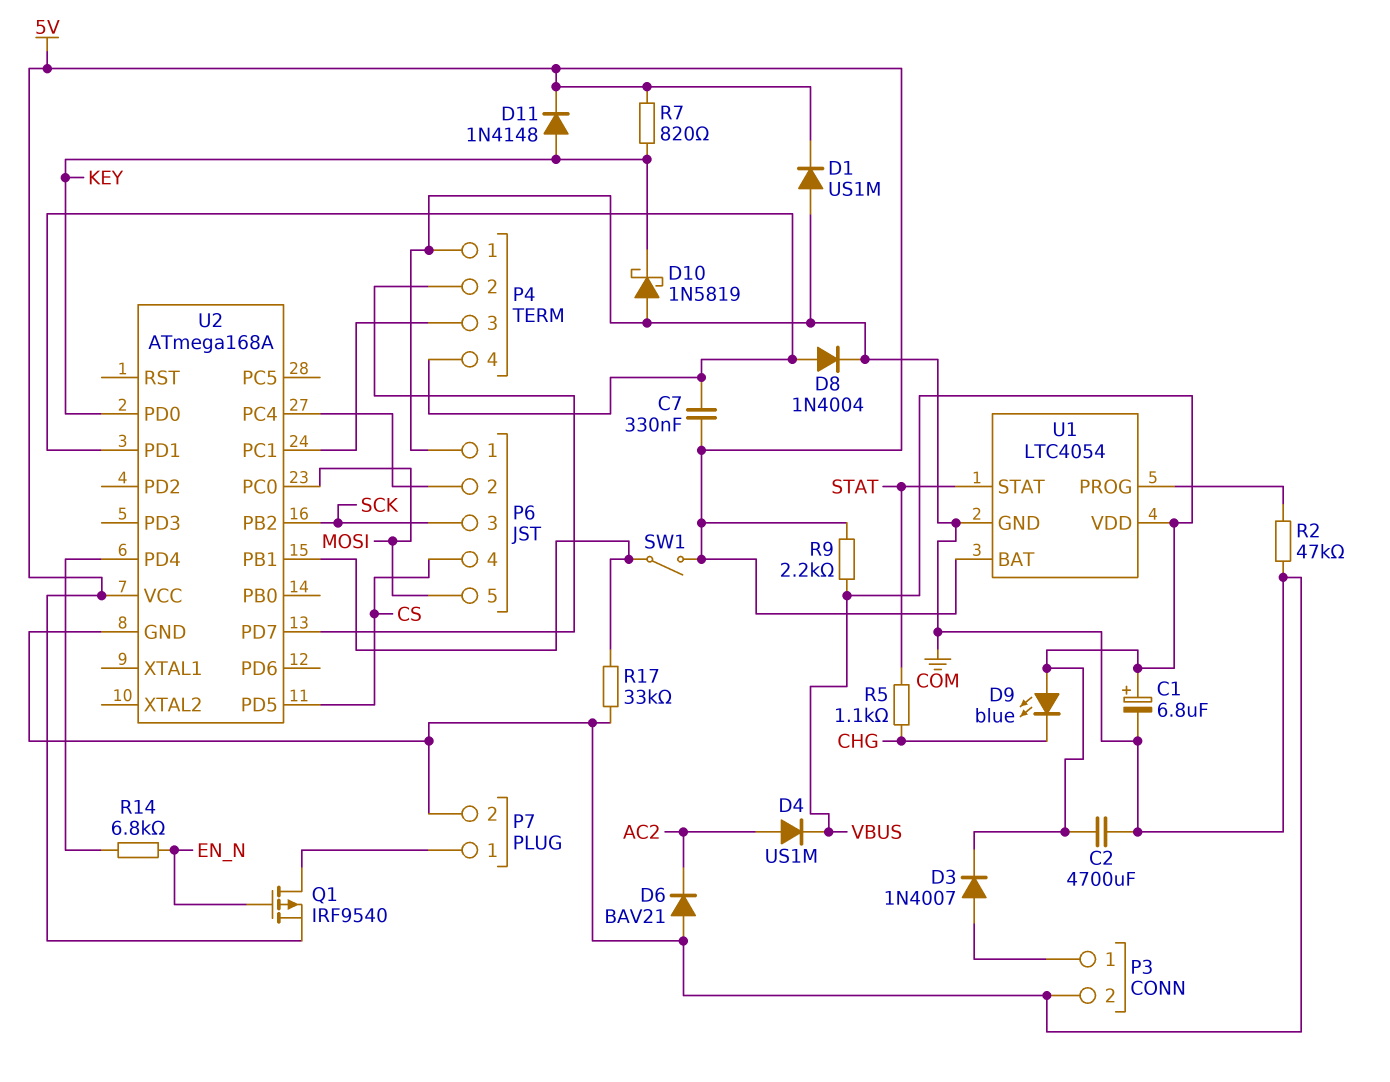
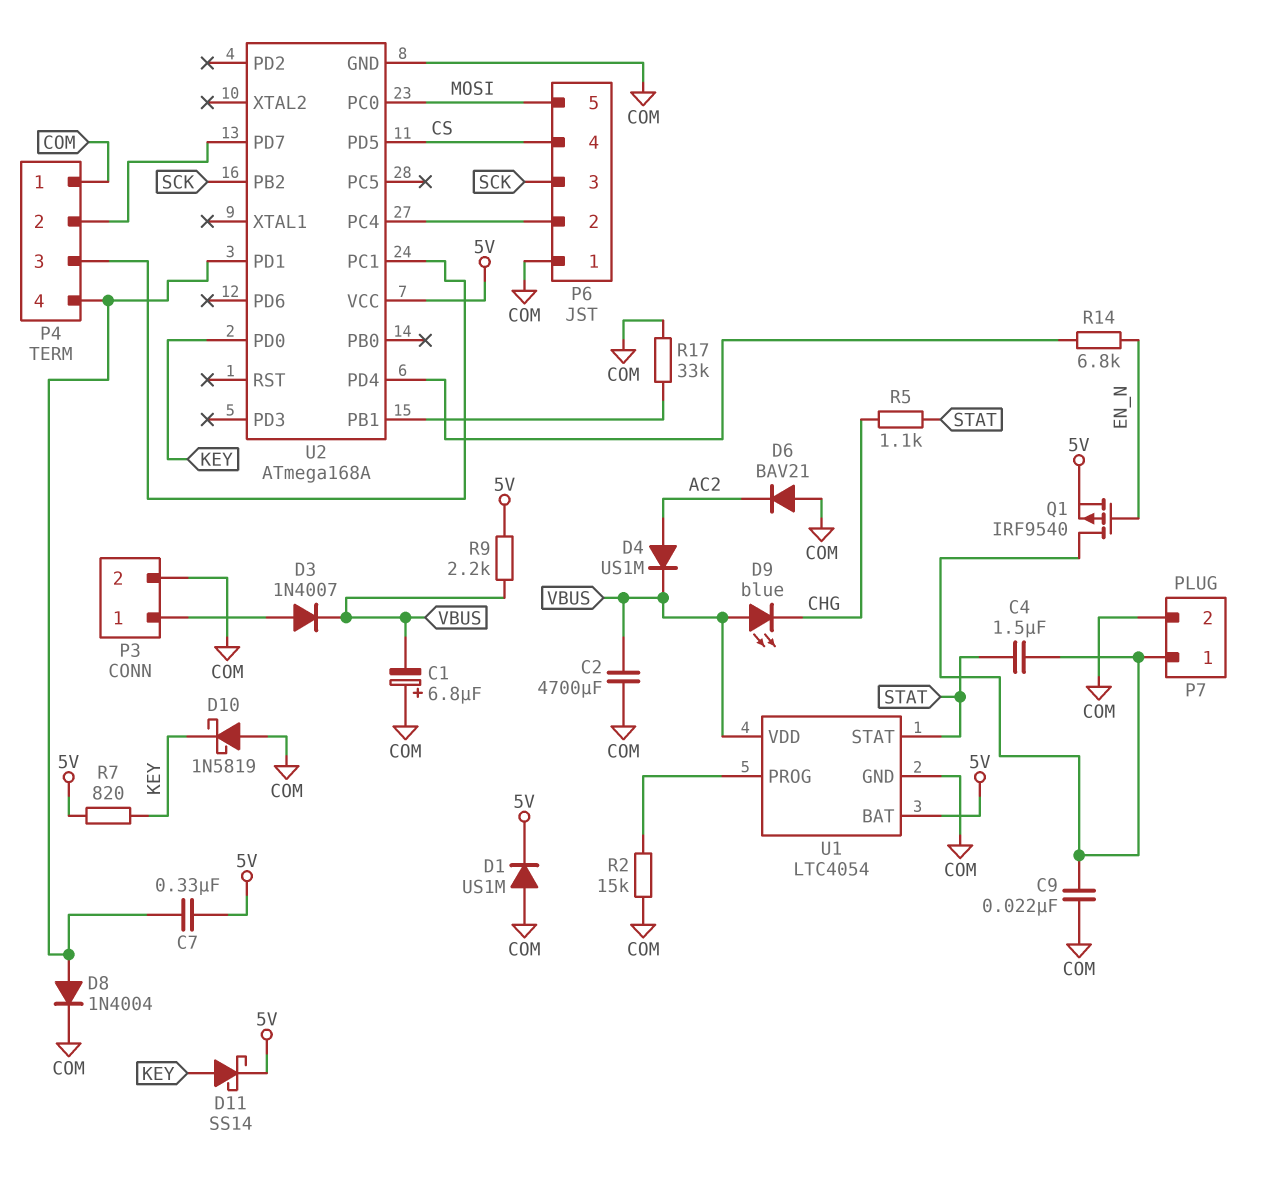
C1: 6.8uF (plus VBUS, minus COM) -> 6.8uF (plus COM, minus VBUS)
C4: none -> 1.5uF (P7/1, STAT)
C9: none -> 22nF (COM, P7/1)
D11: diode 1N4148 (A KEY, K 5V) -> schottky SS14 (A KEY, K 5V)
R2: 47k (COM, U1/PROG) -> 15k (COM, U1/PROG)
SW1: switch (5V, U2/PB1) -> none

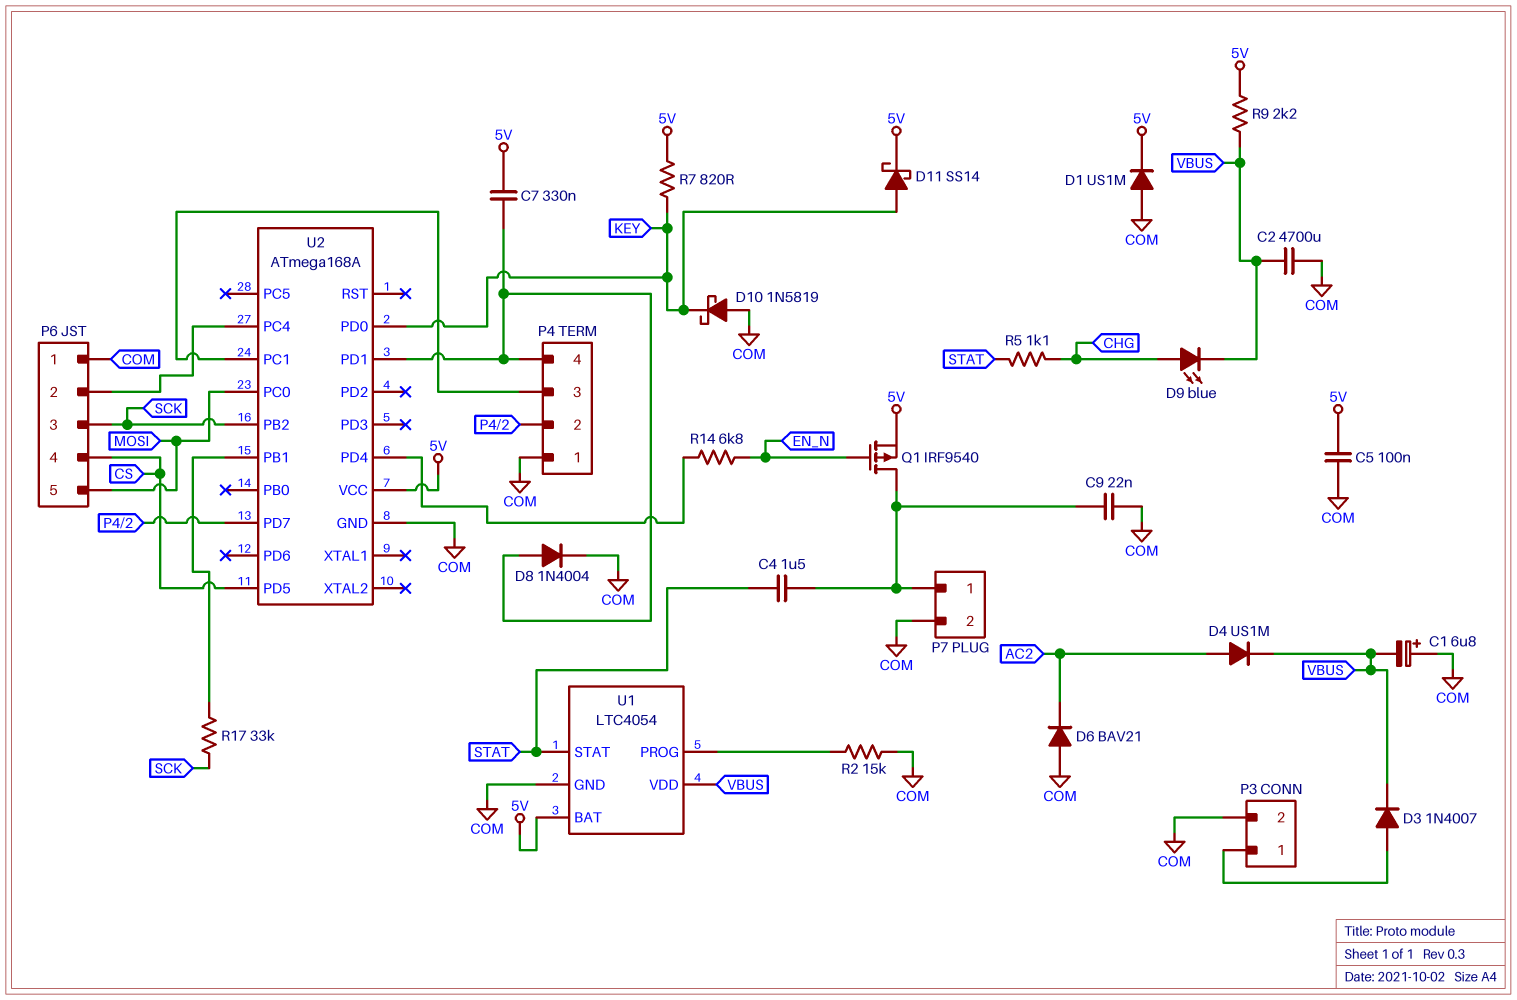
C5: none -> 100nF (5V, COM)
D9: LED blue (A VBUS, K CHG) -> LED blue (A CHG, K VBUS)
R17: 33k (COM, U2/PB1) -> 33k (SCK, U2/PB1)

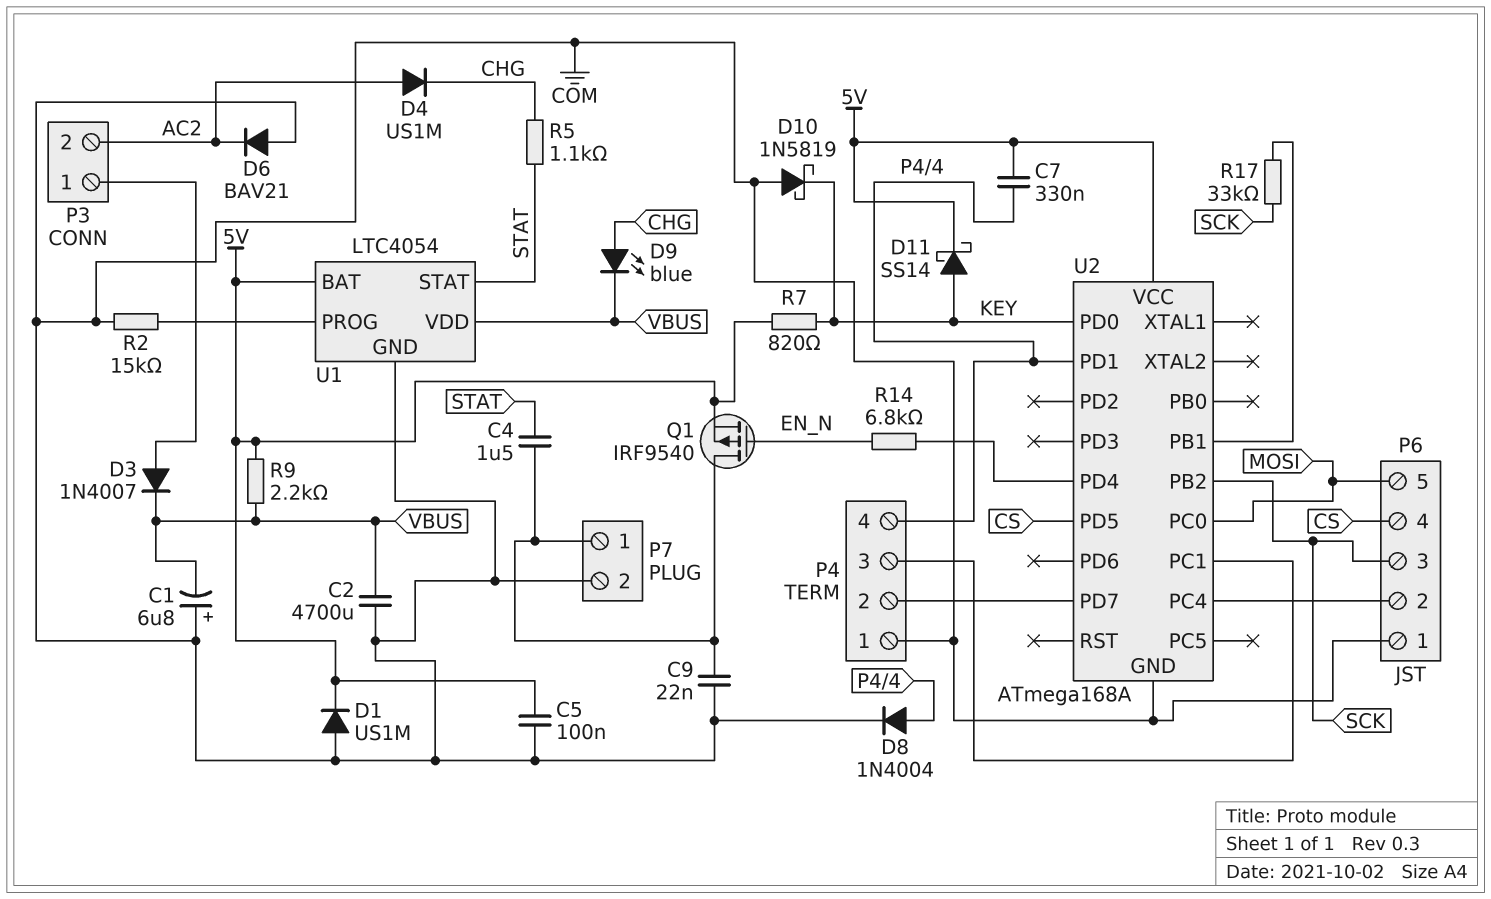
D4: diode US1M (A AC2, K VBUS) -> diode US1M (A AC2, K CHG)
P3 pin 2: COM -> AC2

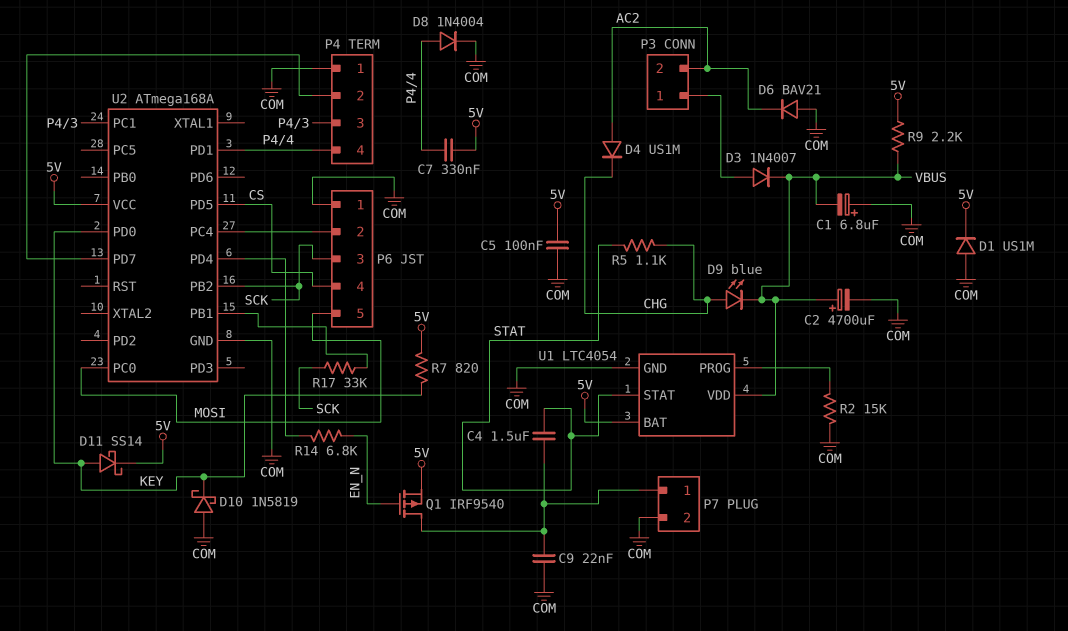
C2: 4700uF (COM, VBUS) -> 4700uF (plus VBUS, minus COM)

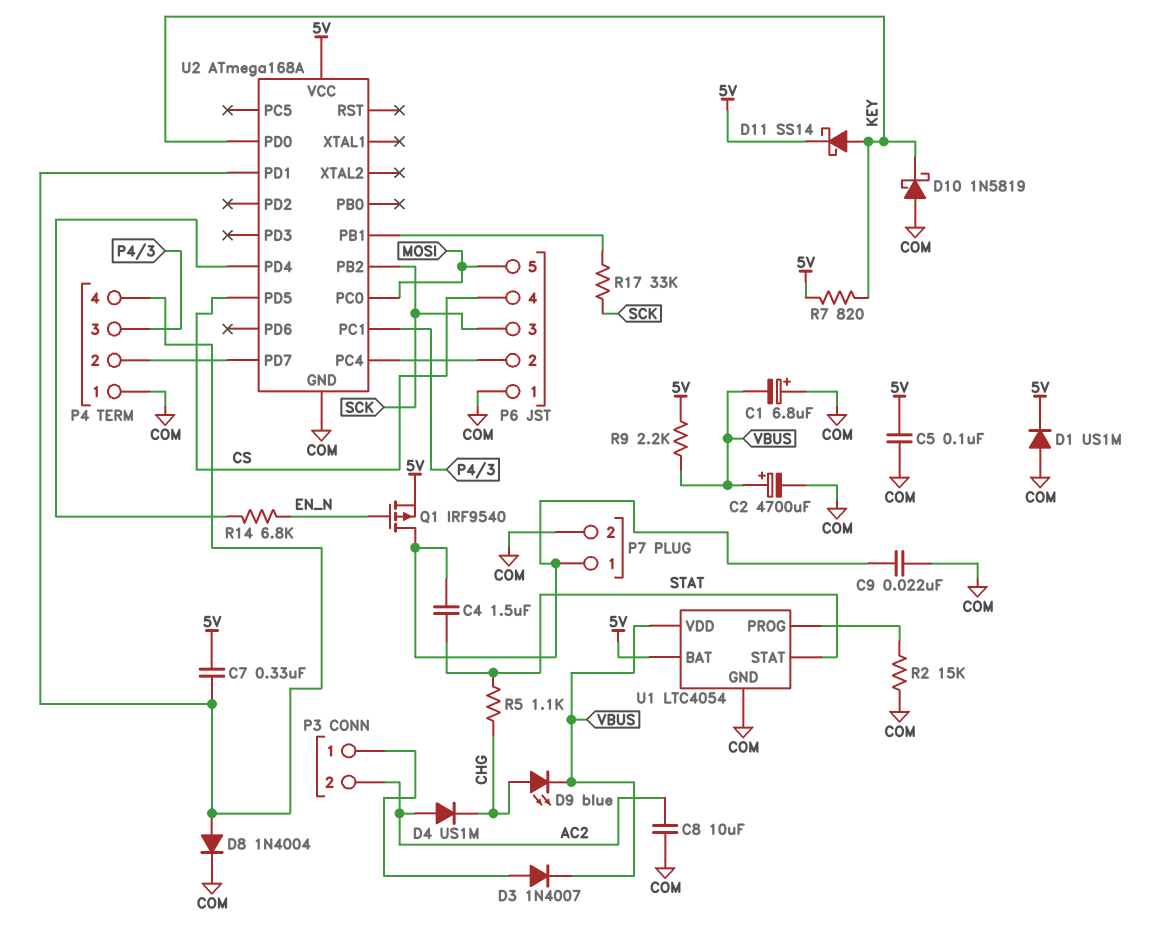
C8: none -> 10uF (AC2, COM)
D6: diode BAV21 (A COM, K AC2) -> none

